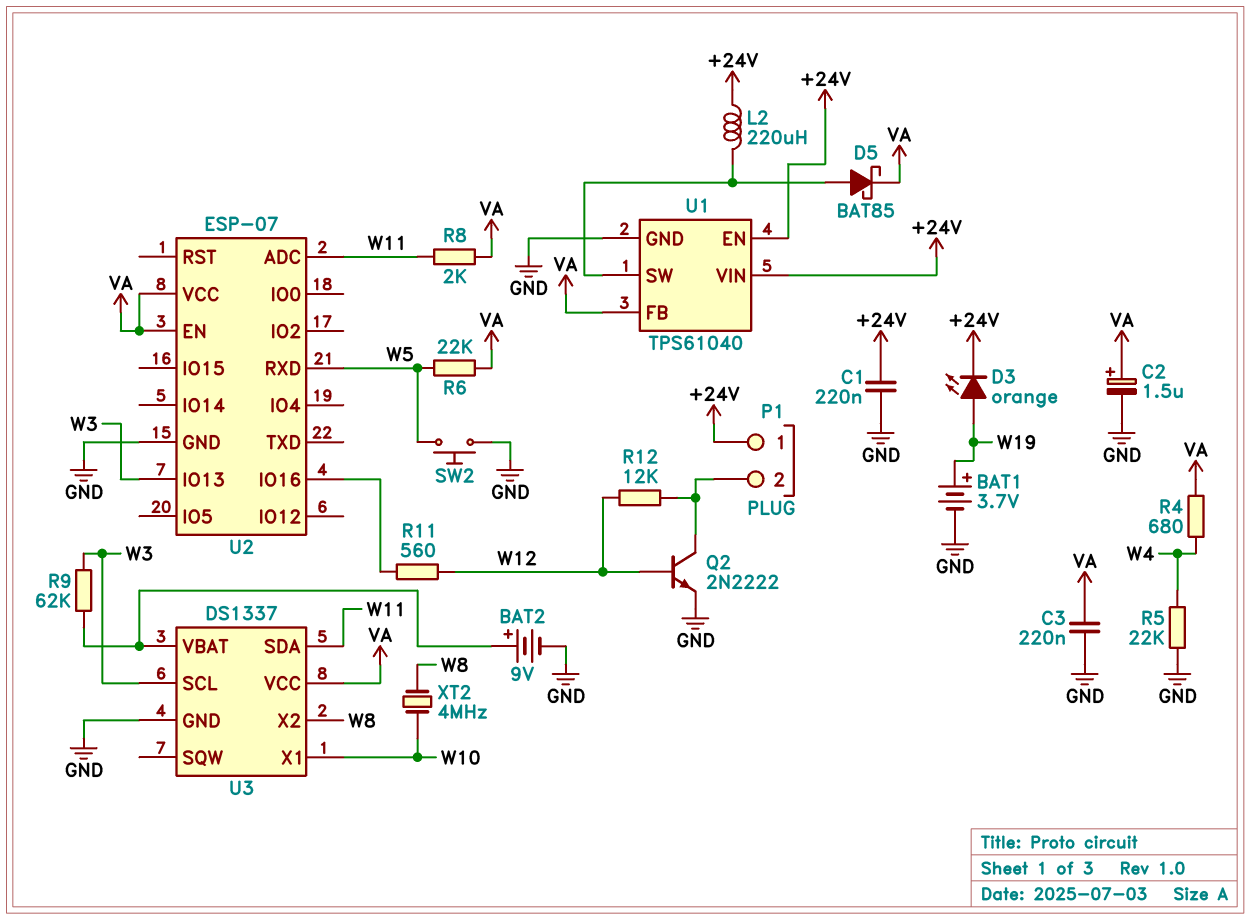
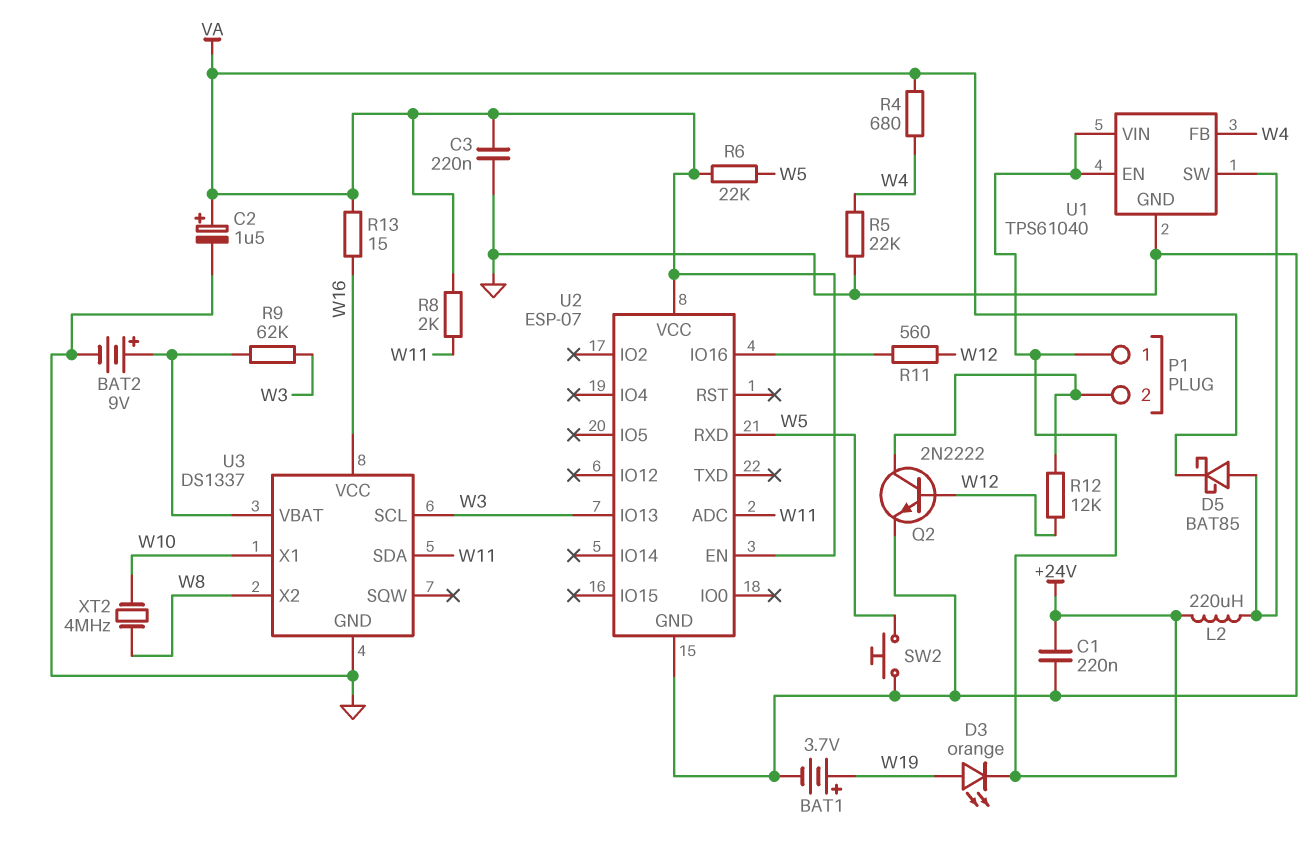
R13: none -> 15 (VA, W16)
U1 pin FB: VA -> W4
U3 pin VCC: VA -> W16

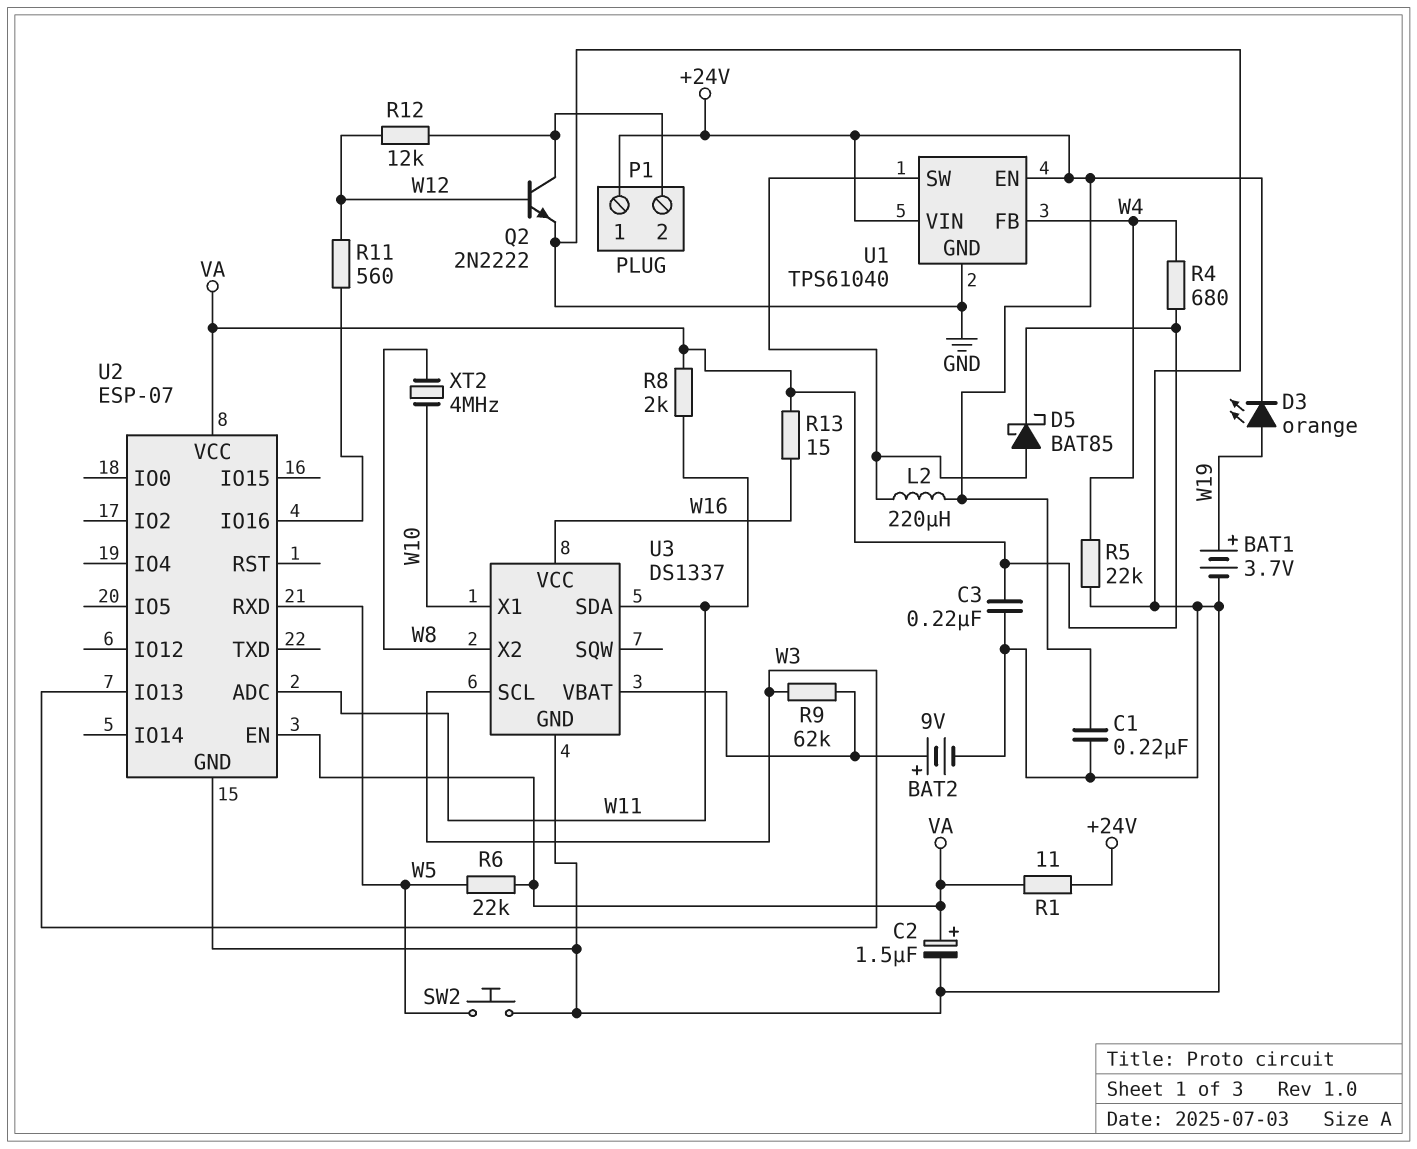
R1: none -> 11 (+24V, VA)

